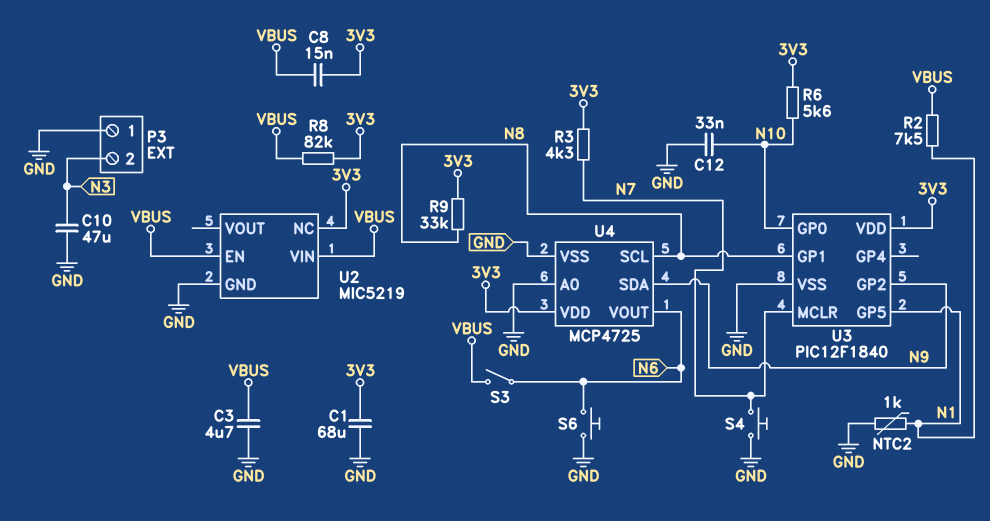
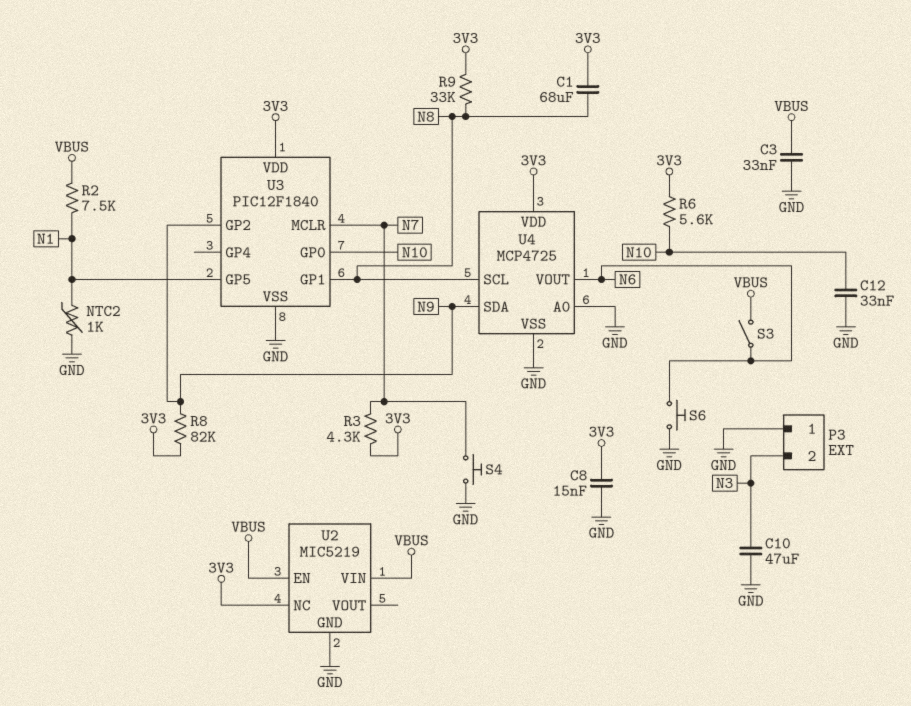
C1: 68uF (3V3, GND) -> 68uF (3V3, N8)
C3: 4.7uF (GND, VBUS) -> 33nF (GND, VBUS)
C8: 15nF (3V3, VBUS) -> 15nF (3V3, GND)
R8: 82k (3V3, VBUS) -> 82k (3V3, N9)

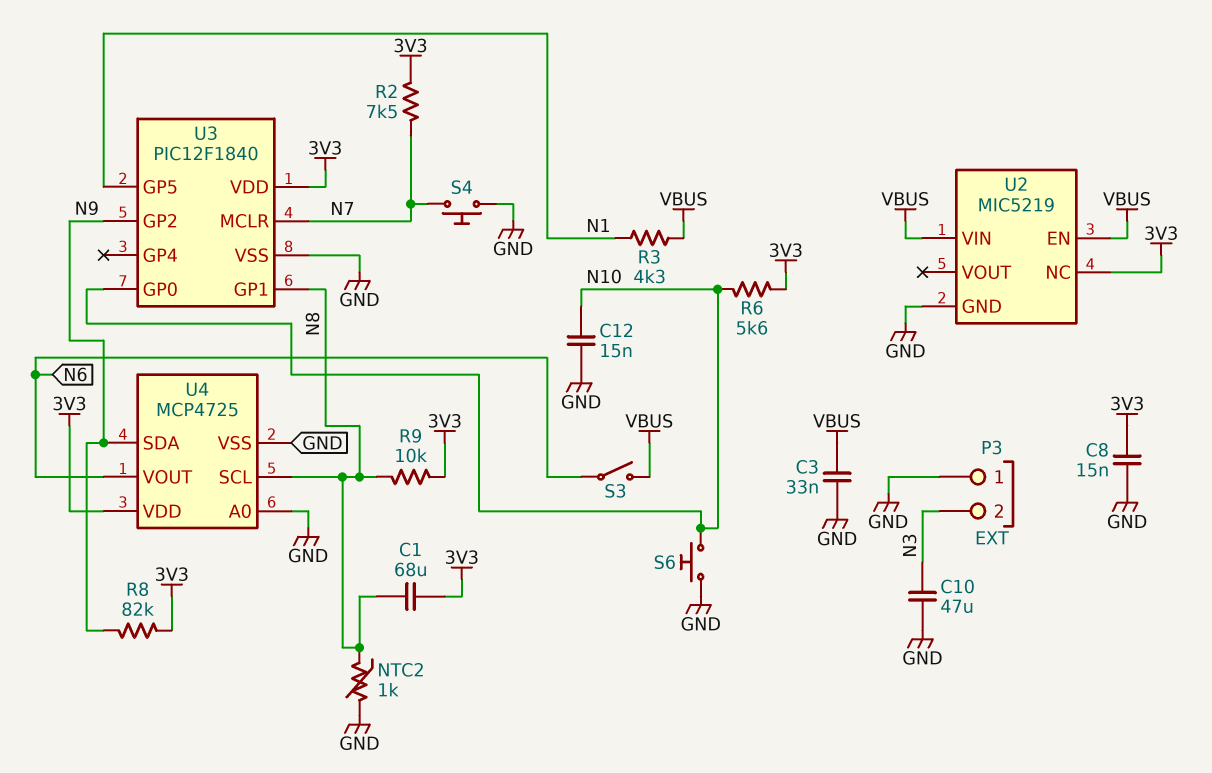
C12: 33nF (GND, N10) -> 15nF (GND, N10)
NTC2: 1k (GND, N1) -> 1k (GND, N8)
R2: 7.5k (N1, VBUS) -> 7.5k (3V3, N7)
R3: 4.3k (3V3, N7) -> 4.3k (N1, VBUS)
R9: 33k (3V3, N8) -> 10k (3V3, N8)
S6: button (GND, N6) -> button (GND, N10)

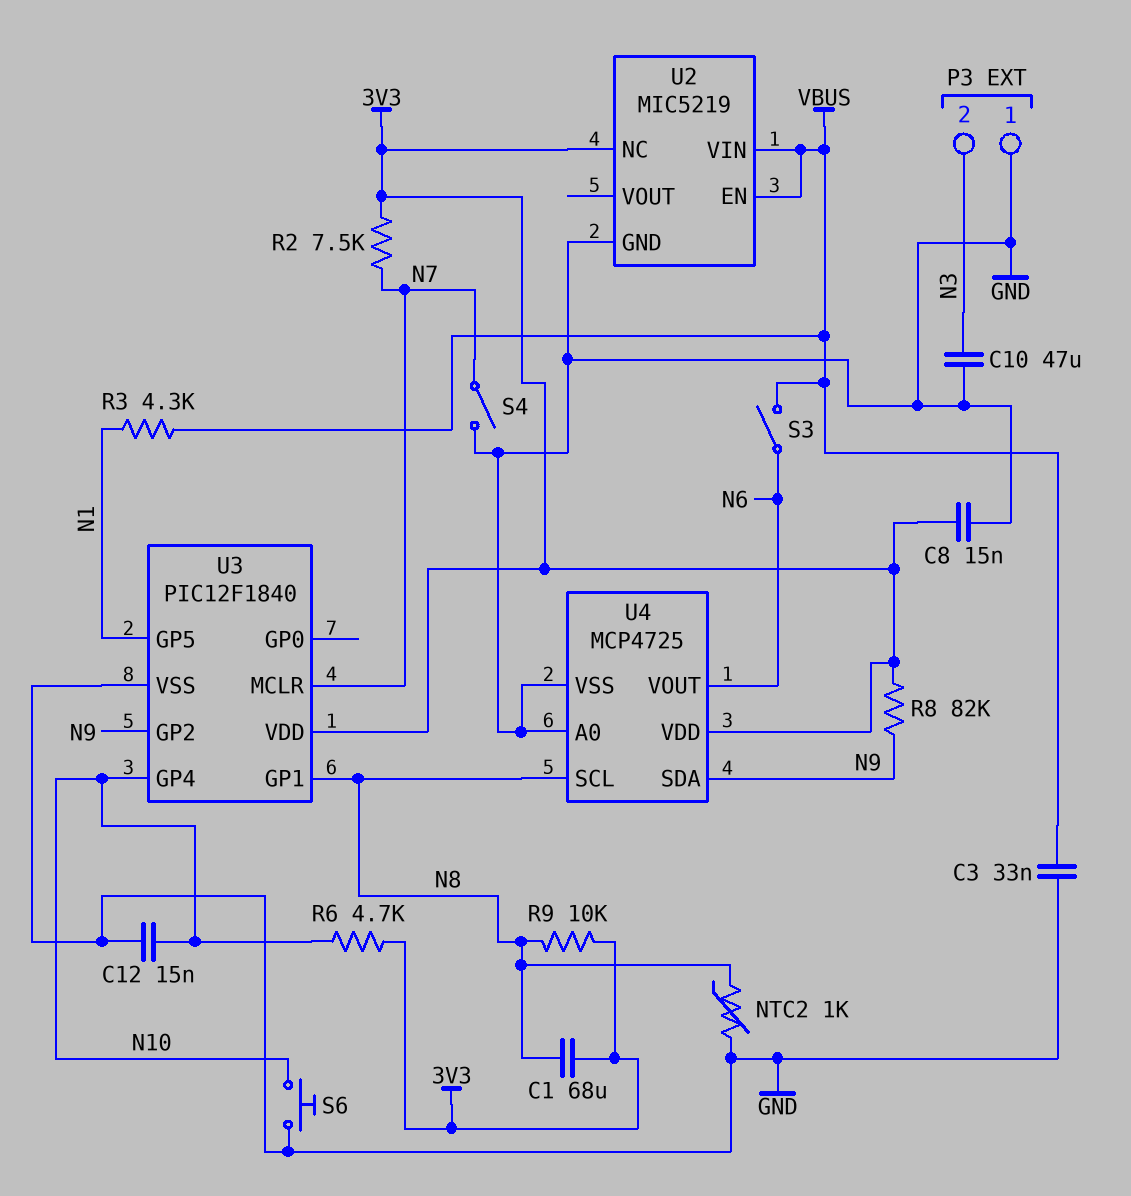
R6: 5.6k (3V3, N10) -> 4.7k (3V3, N10)
S4: button (GND, N7) -> switch (GND, N7)
U3 pin GP0: N10 -> none
U3 pin GP4: none -> N10

